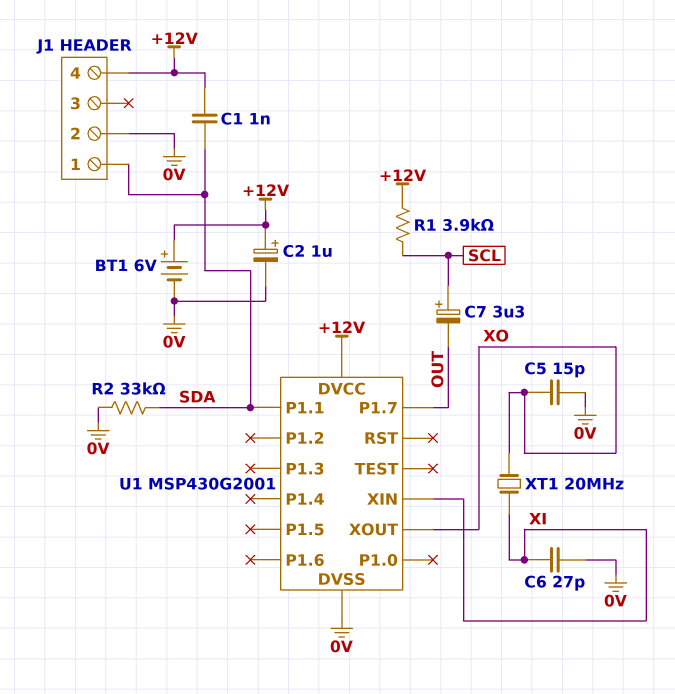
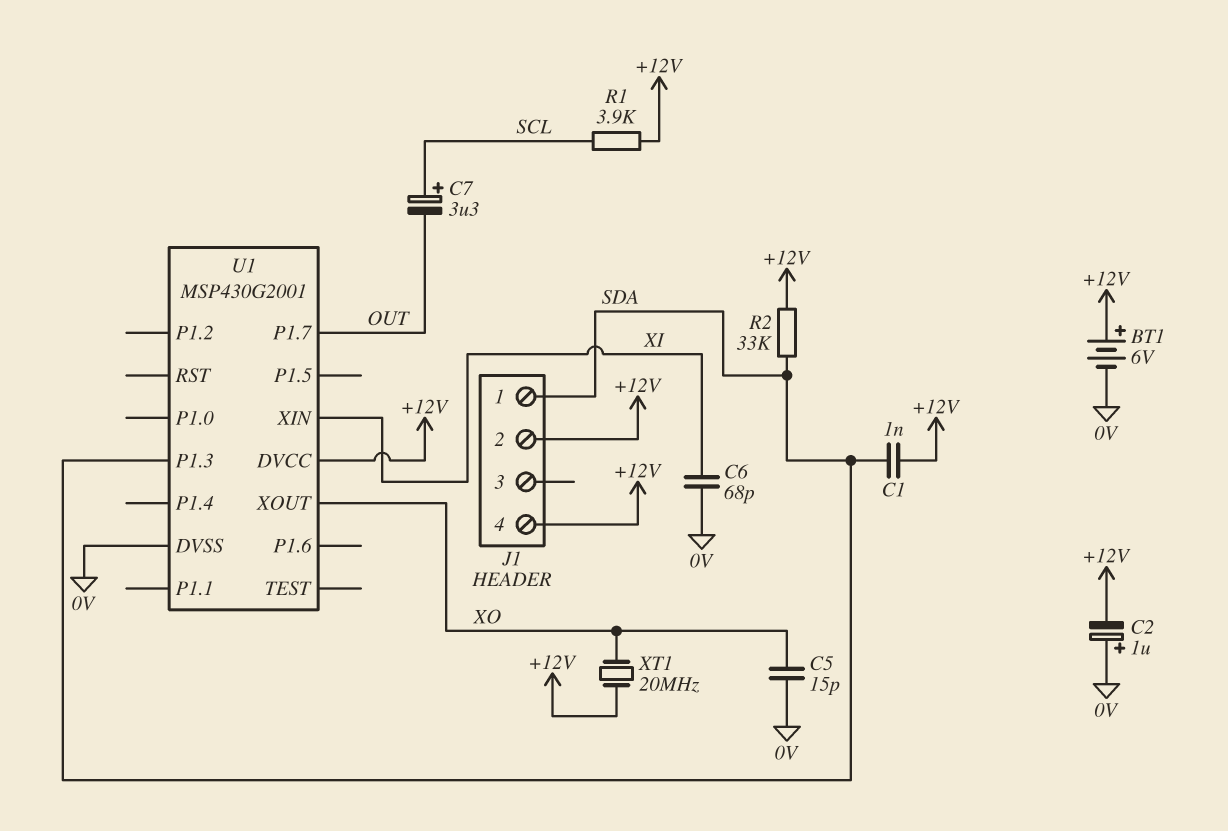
C2: 1uF (plus +12V, minus 0V) -> 1uF (plus 0V, minus +12V)
C6: 27pF (0V, XI) -> 68pF (0V, XI)
J1 pin 2: 0V -> +12V
R2: 33k (0V, SDA) -> 33k (+12V, SDA)
U1 pin P1.1: SDA -> none
U1 pin P1.3: none -> SDA
XT1: 20MHz (XI, XO) -> 20MHz (+12V, XO)

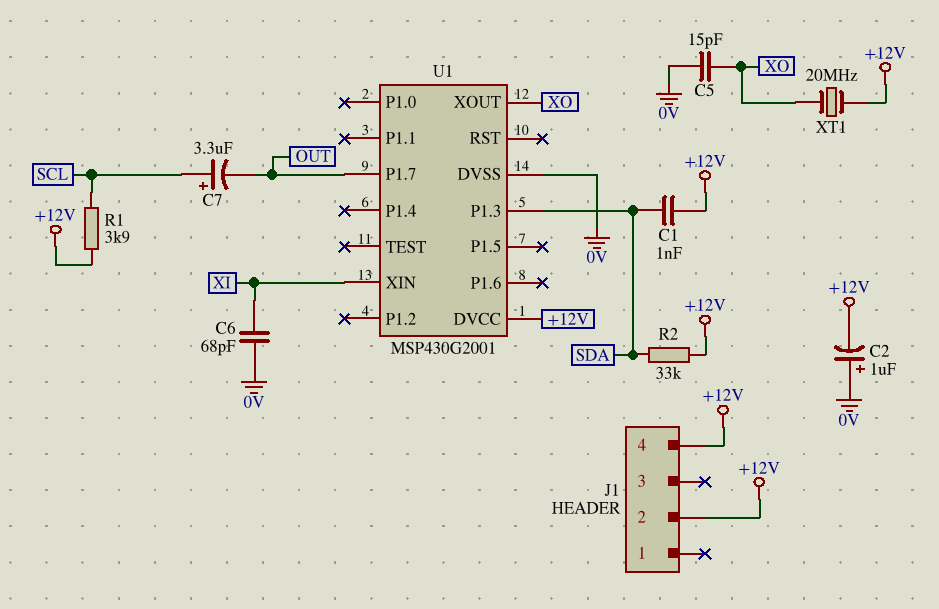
BT1: 6V (plus +12V, minus 0V) -> none
J1 pin 1: SDA -> none

